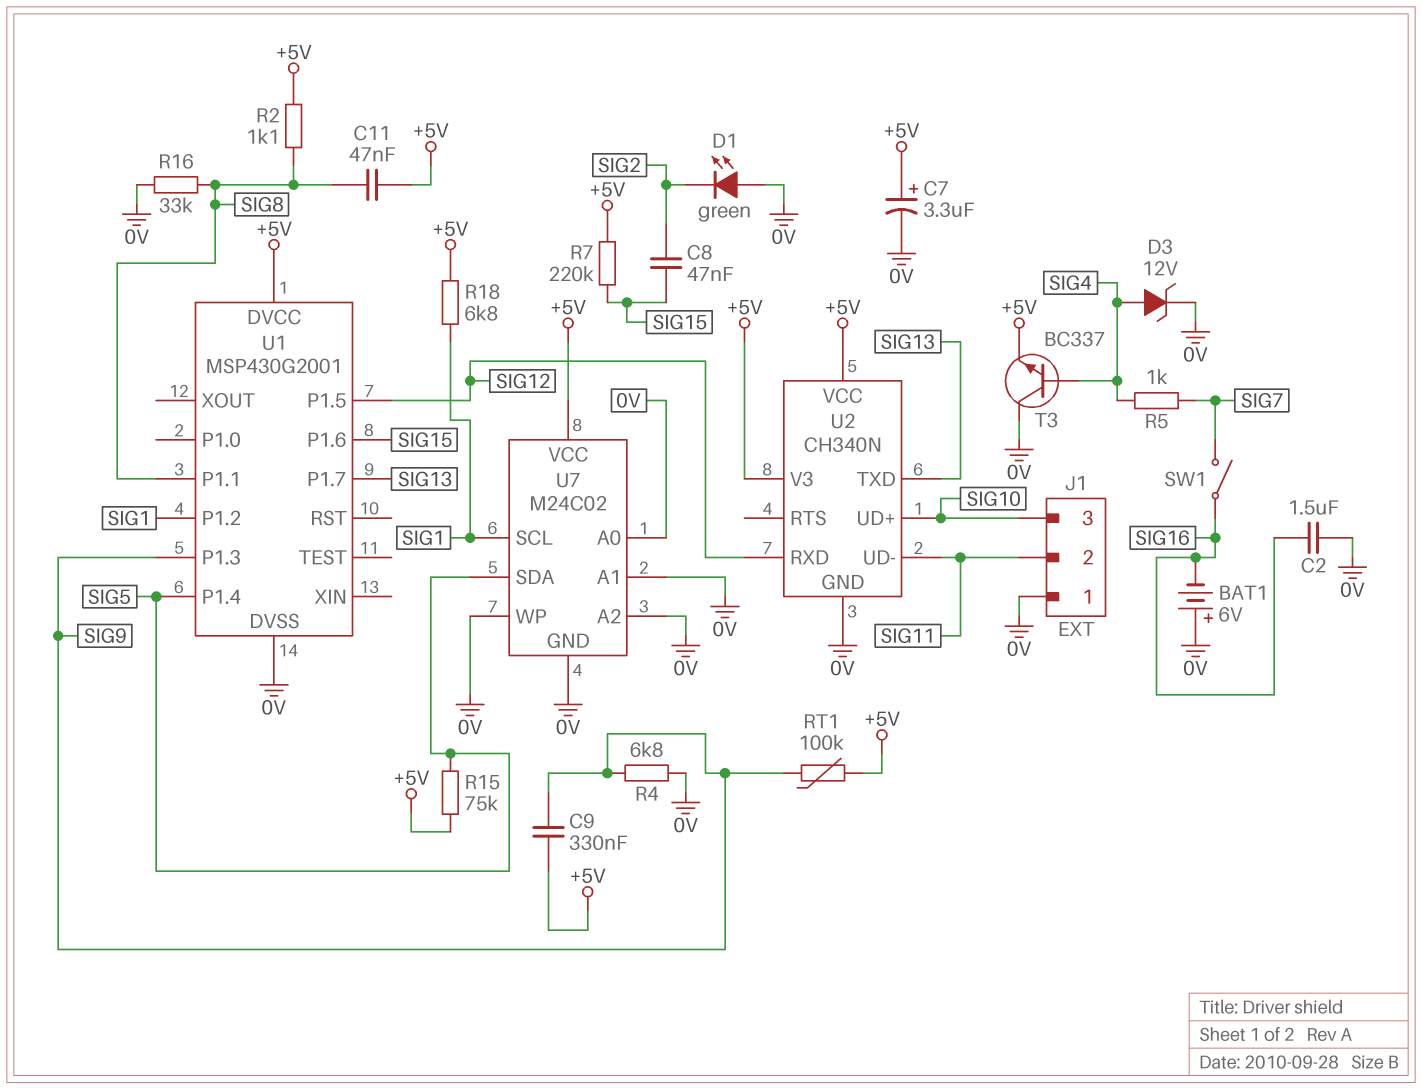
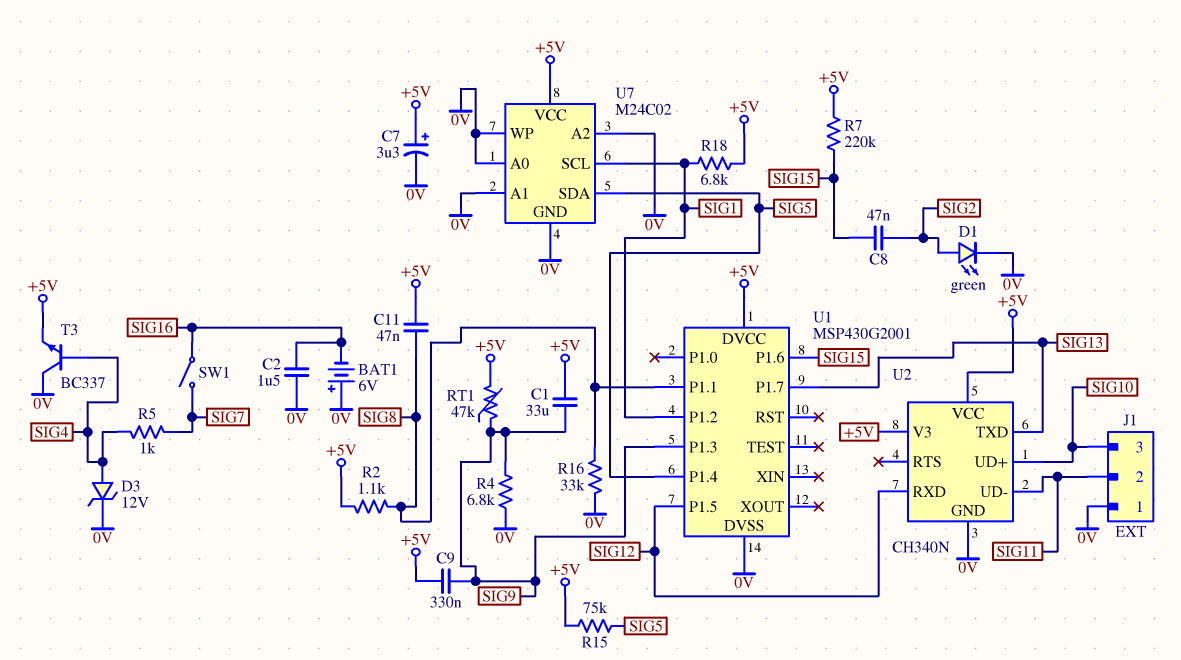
C1: none -> 33uF (+5V, SIG9)
D1: LED green (A 0V, K SIG2) -> LED green (A SIG2, K 0V)
RT1: 100k (+5V, SIG9) -> 47k (+5V, SIG9)

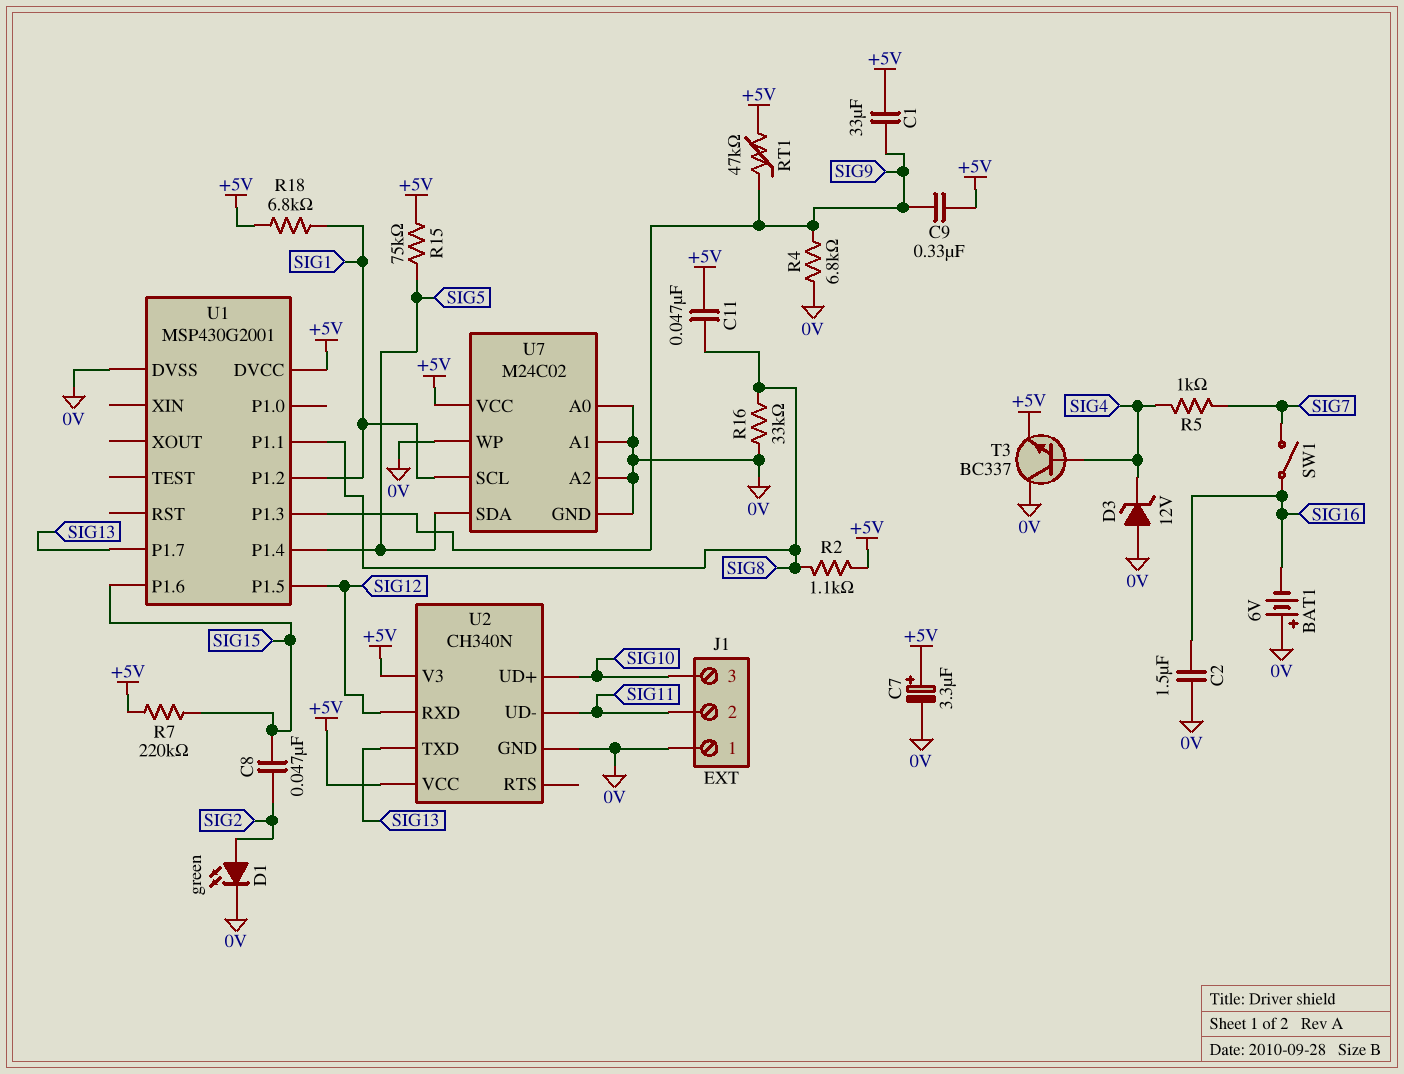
D3: zener 12V (A SIG4, K 0V) -> zener 12V (A 0V, K SIG4)

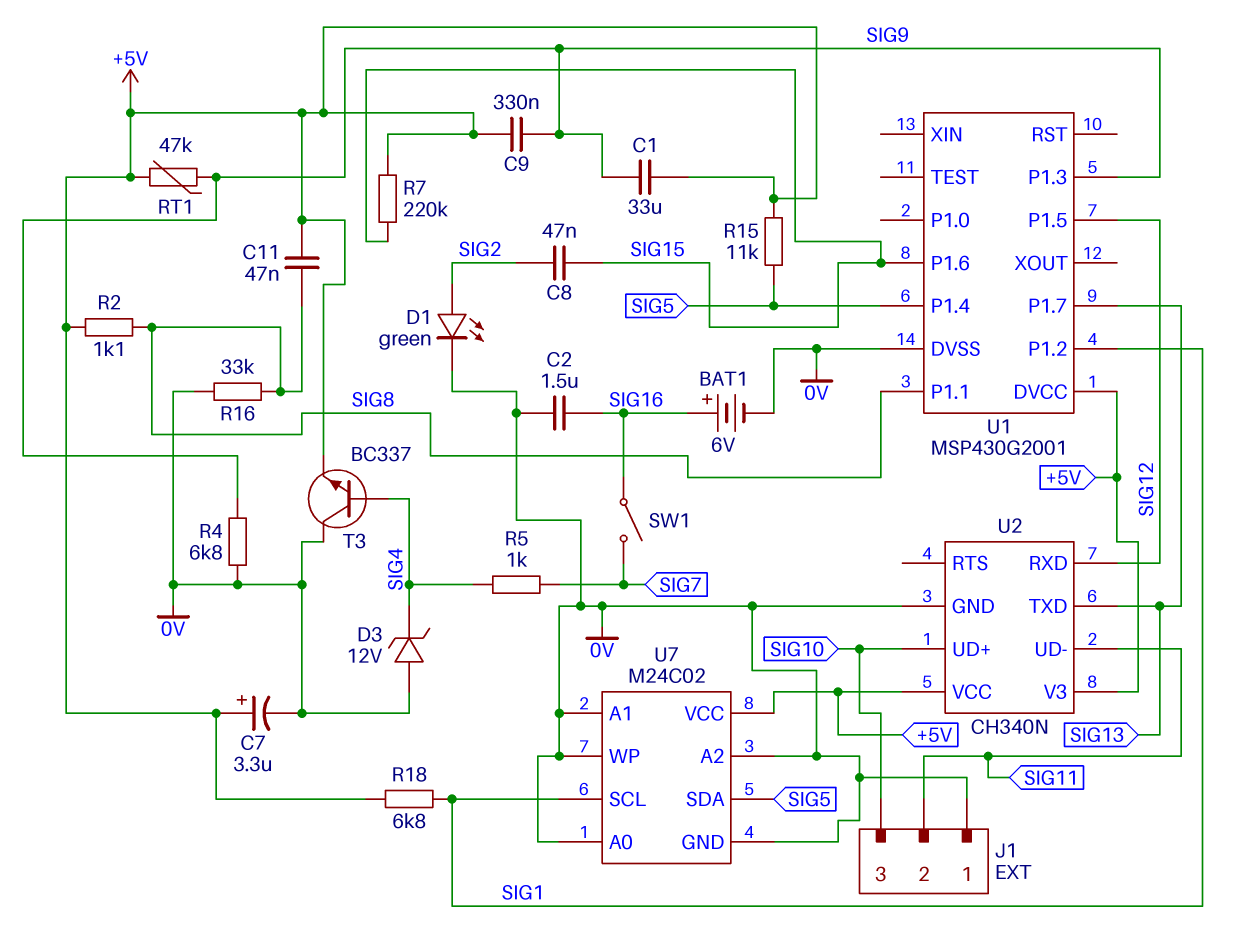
BAT1: 6V (plus 0V, minus SIG16) -> 6V (plus SIG16, minus 0V)
R15: 75k (+5V, SIG5) -> 11k (+5V, SIG5)

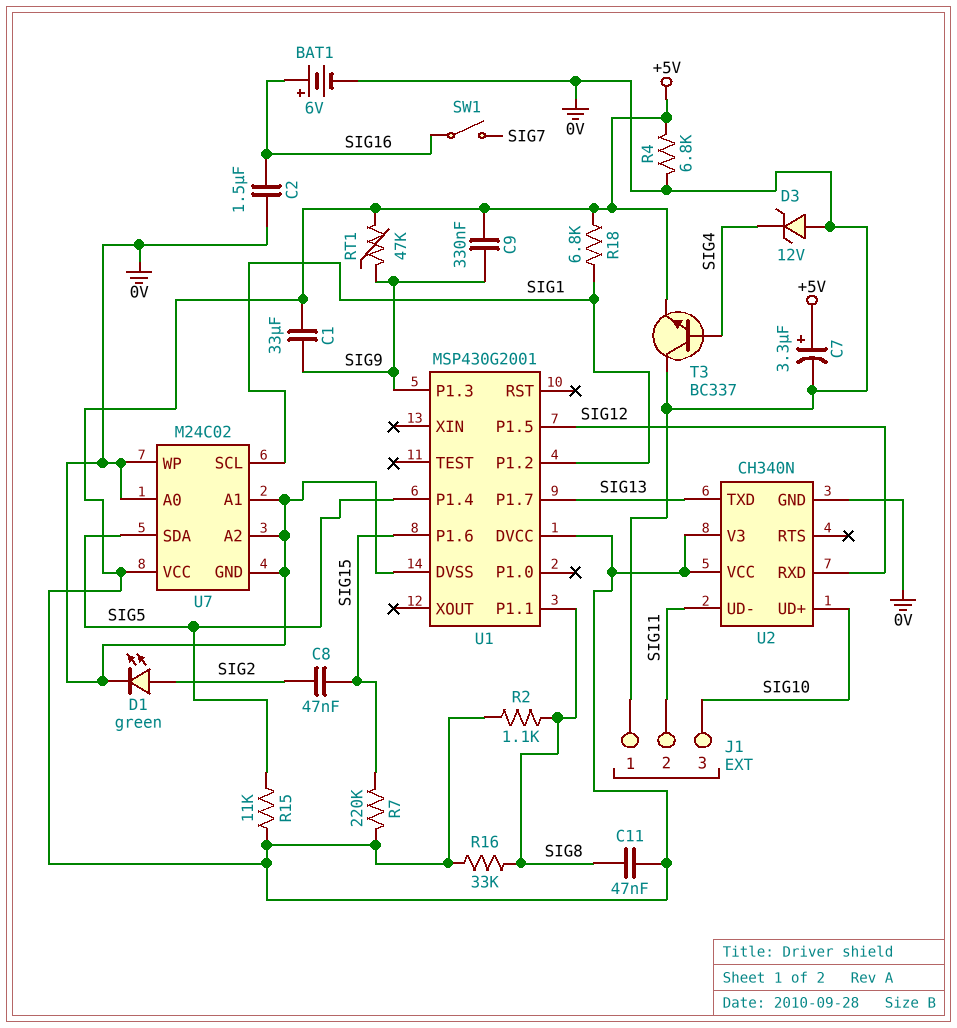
R4: 6.8k (0V, SIG9) -> 6.8k (+5V, 0V)
R5: 1k (SIG4, SIG7) -> none
R16: 33k (0V, SIG8) -> 33k (+5V, SIG8)

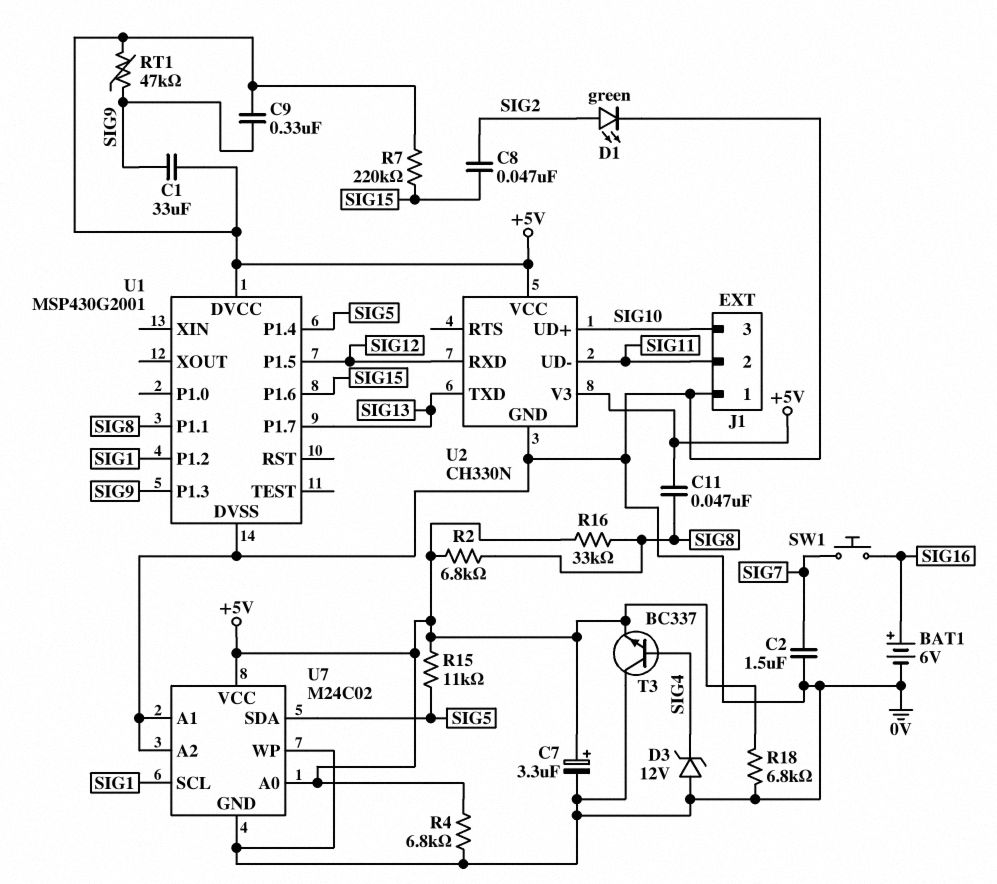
C2: 1.5uF (0V, SIG16) -> 1.5uF (0V, SIG7)
R2: 1.1k (+5V, SIG8) -> 6.8k (+5V, SIG8)
R18: 6.8k (+5V, SIG1) -> 6.8k (+5V, 0V)
SW1: switch (SIG7, SIG16) -> button (SIG7, SIG16)
U2: CH340N -> CH330N
U7 pin A0: 0V -> +5V

